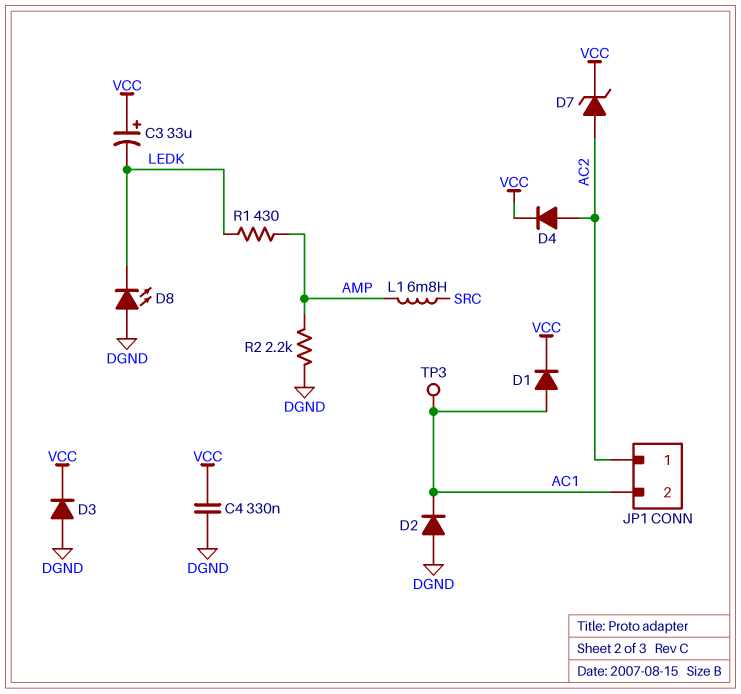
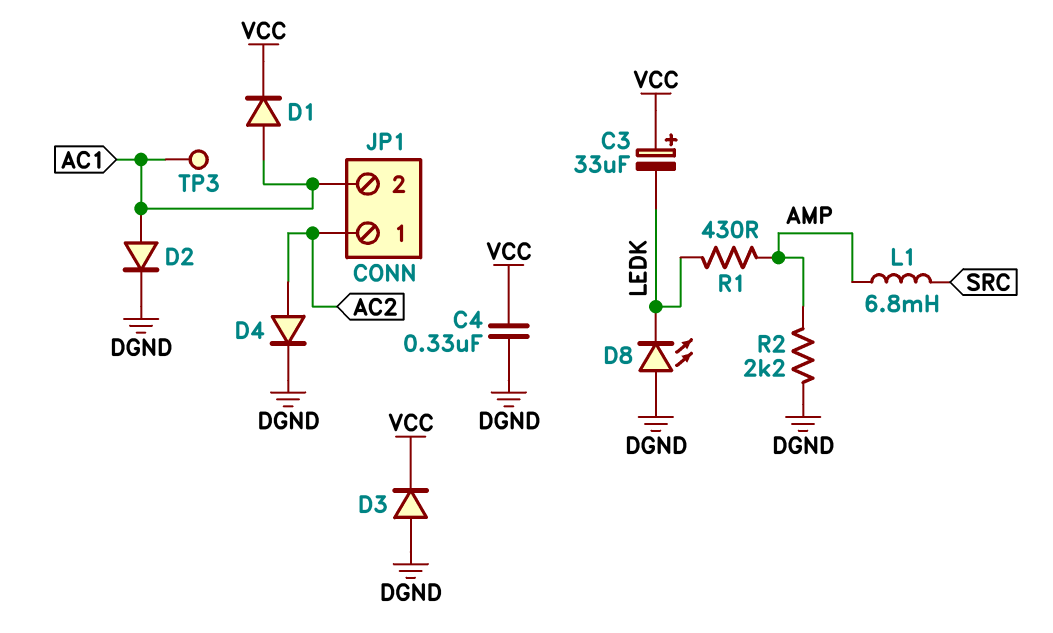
D2: diode (A DGND, K AC1) -> diode (A AC1, K DGND)
D4: diode (A AC2, K VCC) -> diode (A AC2, K DGND)
D7: zener (A AC2, K VCC) -> none

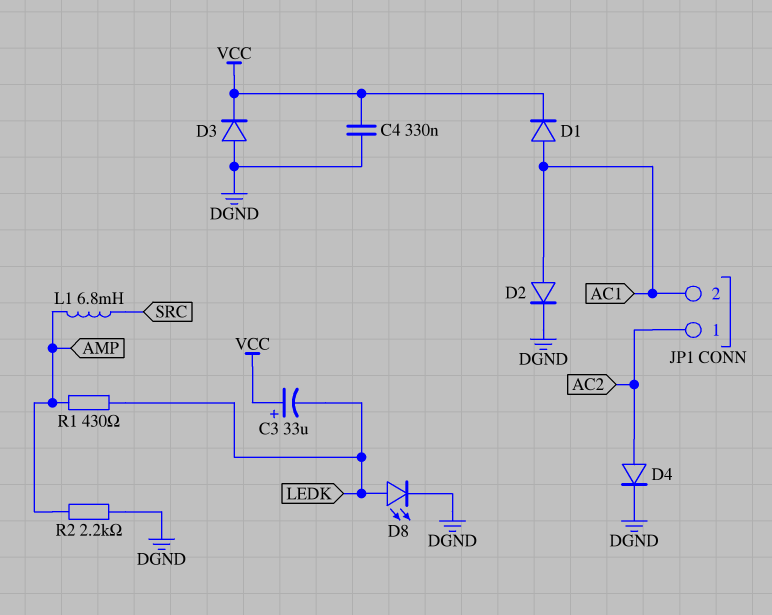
D8: LED (A DGND, K LEDK) -> LED (A LEDK, K DGND)
TP3: test point (AC1) -> none

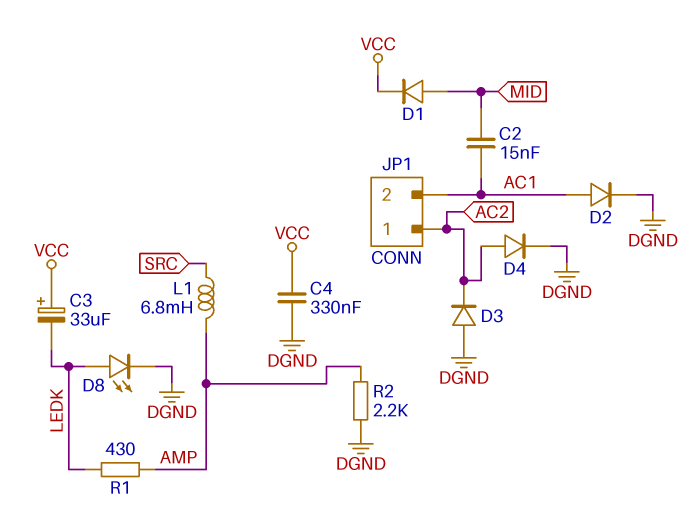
C2: none -> 15nF (AC1, MID)
D1: diode (A AC1, K VCC) -> diode (A MID, K VCC)
D3: diode (A DGND, K VCC) -> diode (A DGND, K AC2)

